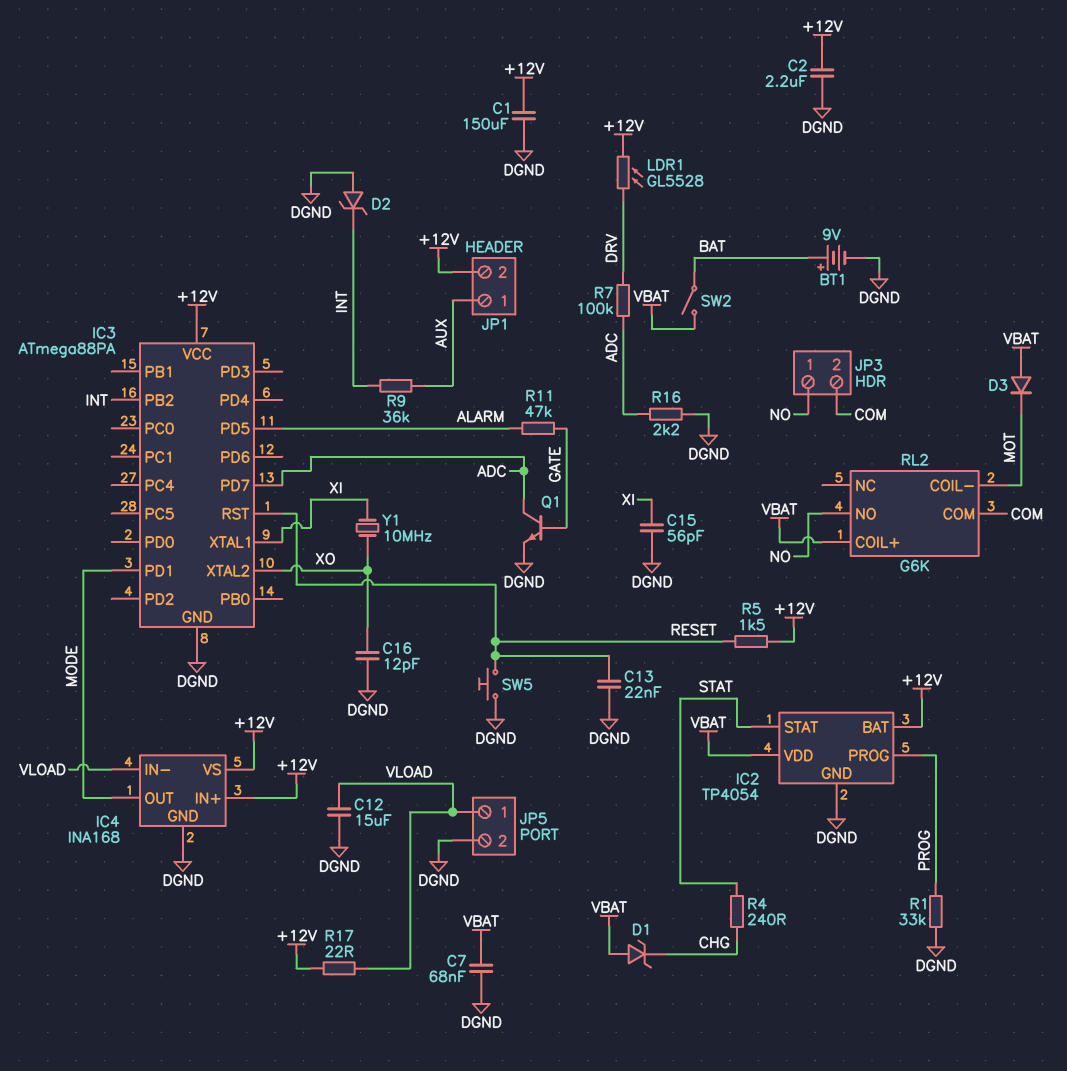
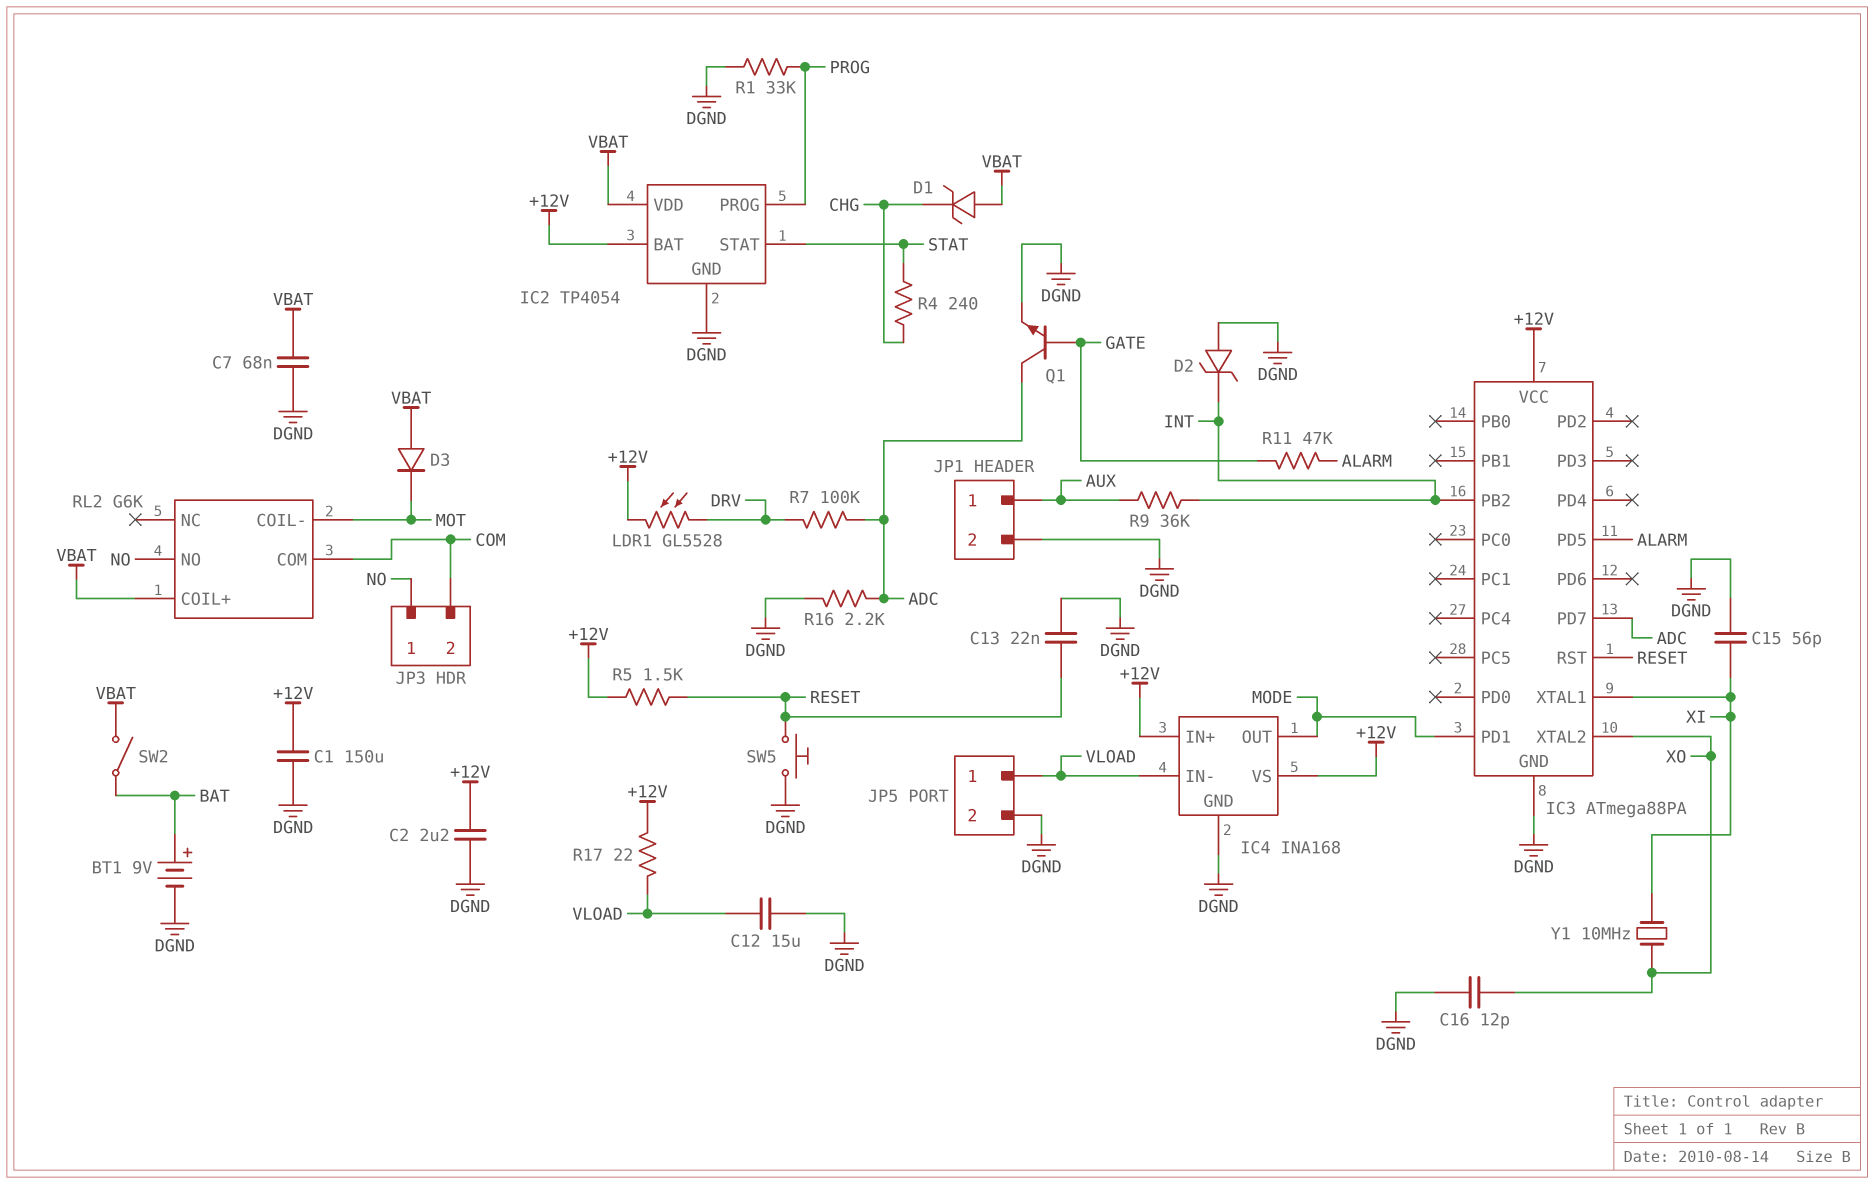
JP1 pin 2: +12V -> DGND

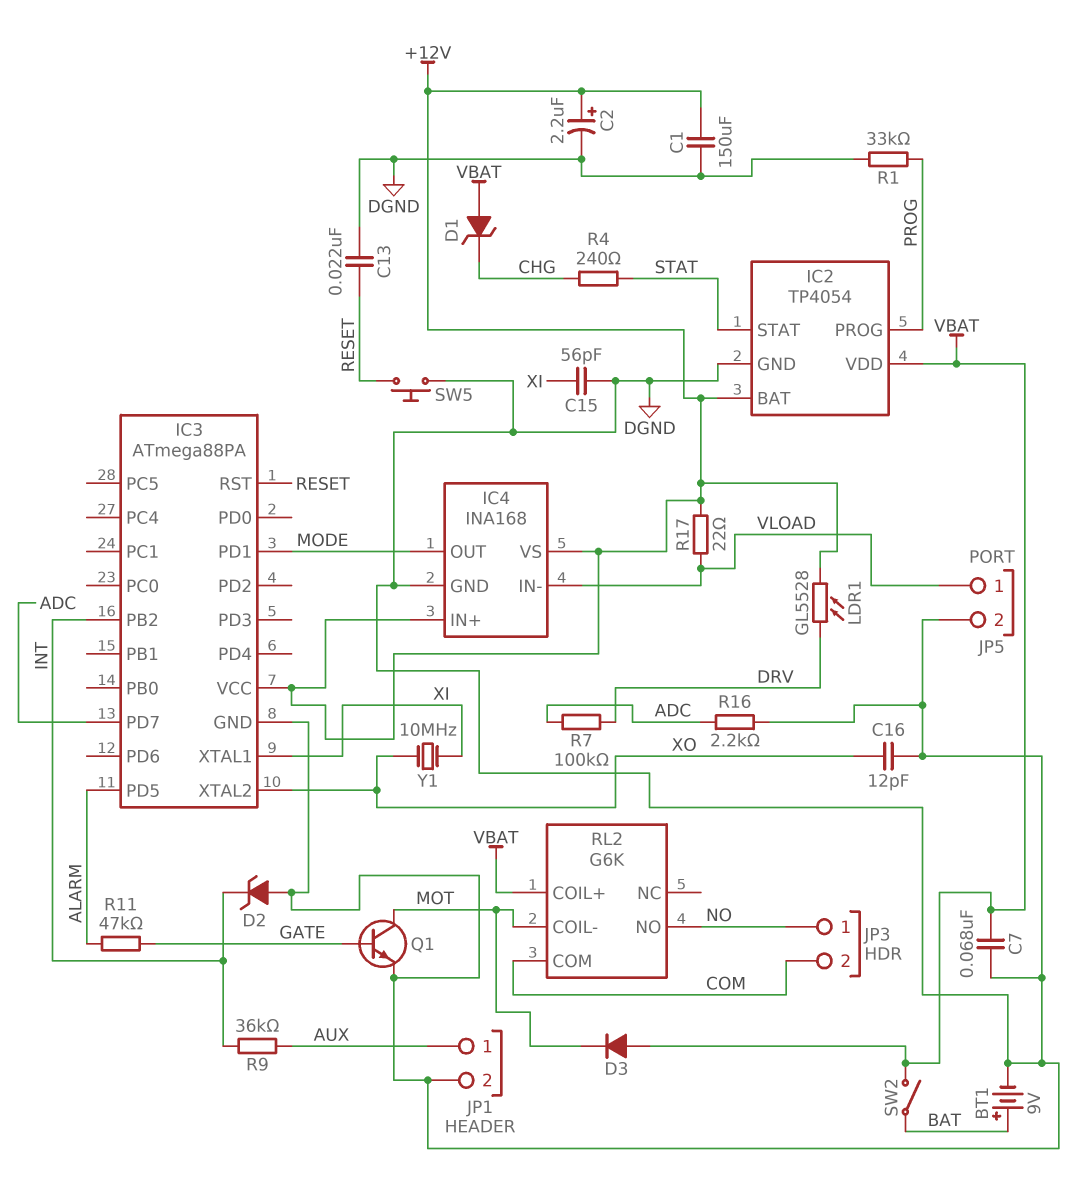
C2: 2.2uF (+12V, DGND) -> 2.2uF (plus +12V, minus DGND)
C12: 15uF (DGND, VLOAD) -> none
Q1: NPN (B GATE, C ADC, E DGND) -> NPN (B GATE, C MOT, E DGND)
R5: 1.5k (+12V, RESET) -> none

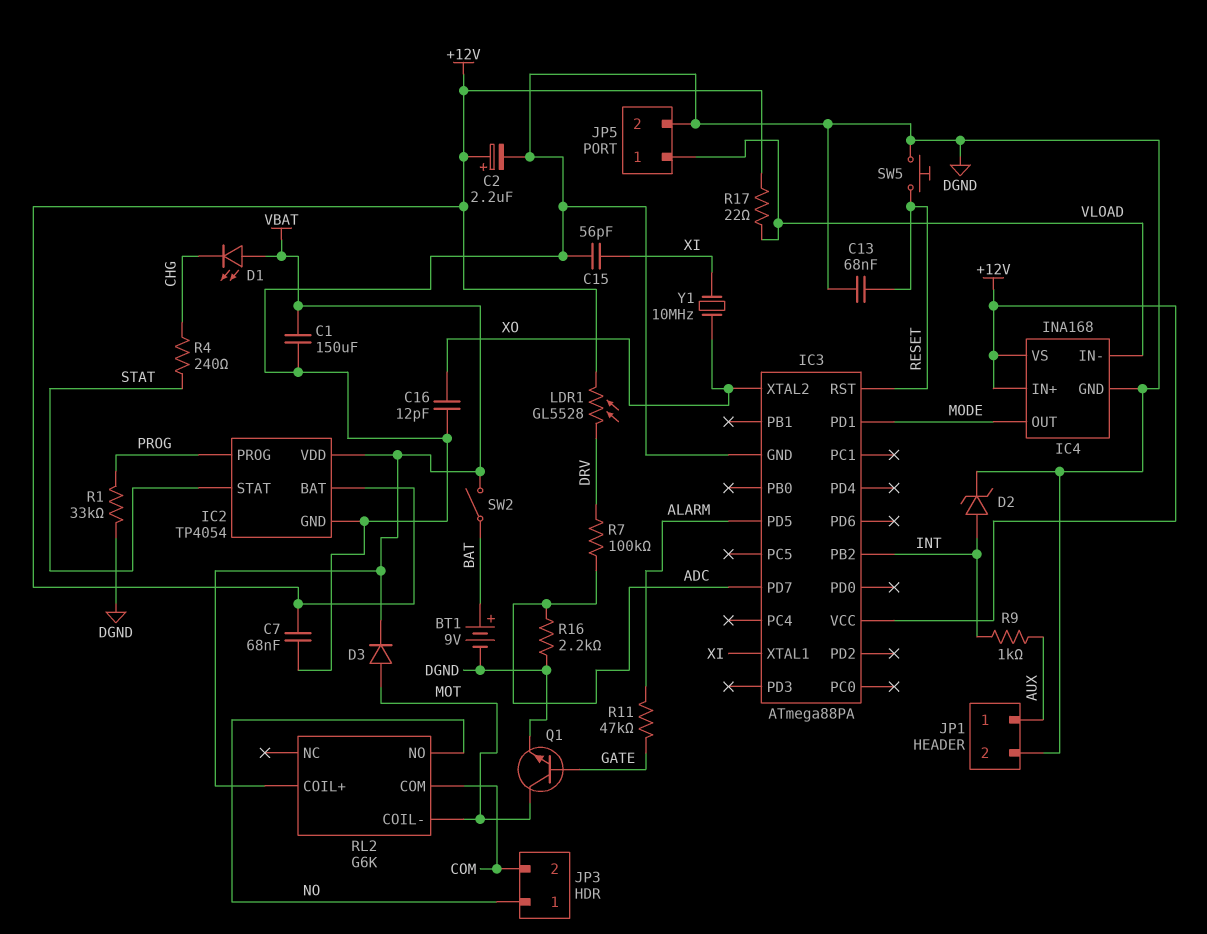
C1: 150uF (+12V, DGND) -> 150uF (DGND, VBAT)
C7: 68nF (DGND, VBAT) -> 68nF (+12V, DGND)
C13: 22nF (DGND, RESET) -> 68nF (DGND, RESET)
D1: zener (A VBAT, K CHG) -> LED (A VBAT, K CHG)
D2: zener (A DGND, K INT) -> zener (A INT, K DGND)
D3: diode (A VBAT, K MOT) -> diode (A MOT, K VBAT)
R9: 36k (AUX, INT) -> 1k (AUX, INT)

